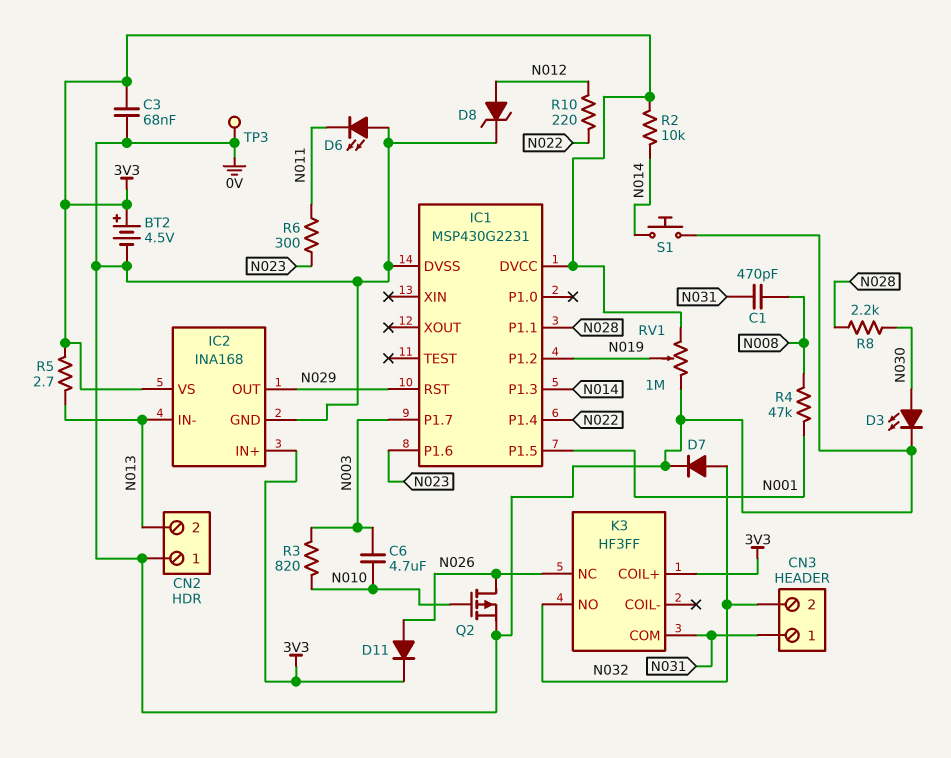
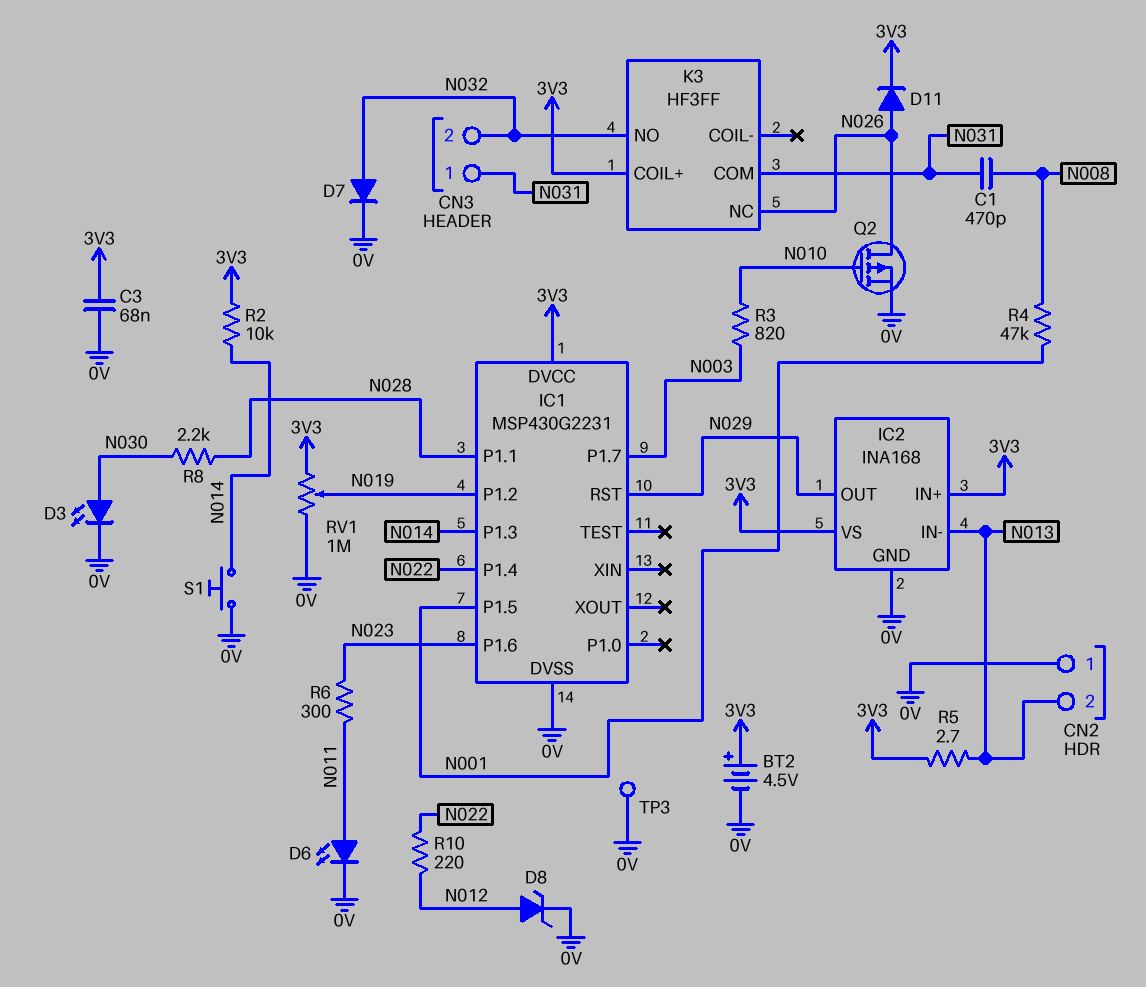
C6: 4.7uF (N003, N010) -> none
D6: LED (A 0V, K N011) -> LED (A N011, K 0V)

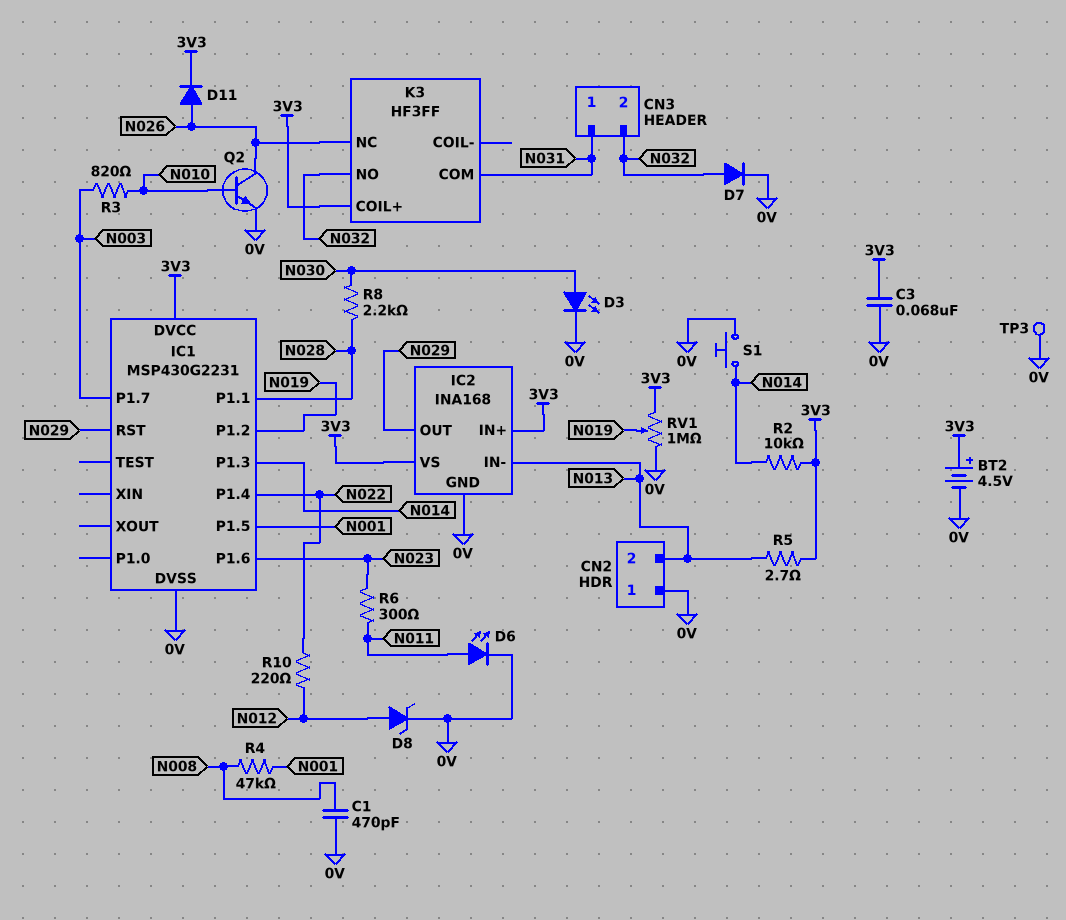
C1: 470pF (N008, N031) -> 470pF (0V, N008)
Q2: PMOS (G N010, D N026, S 0V) -> NPN (B N010, C N026, E 0V)

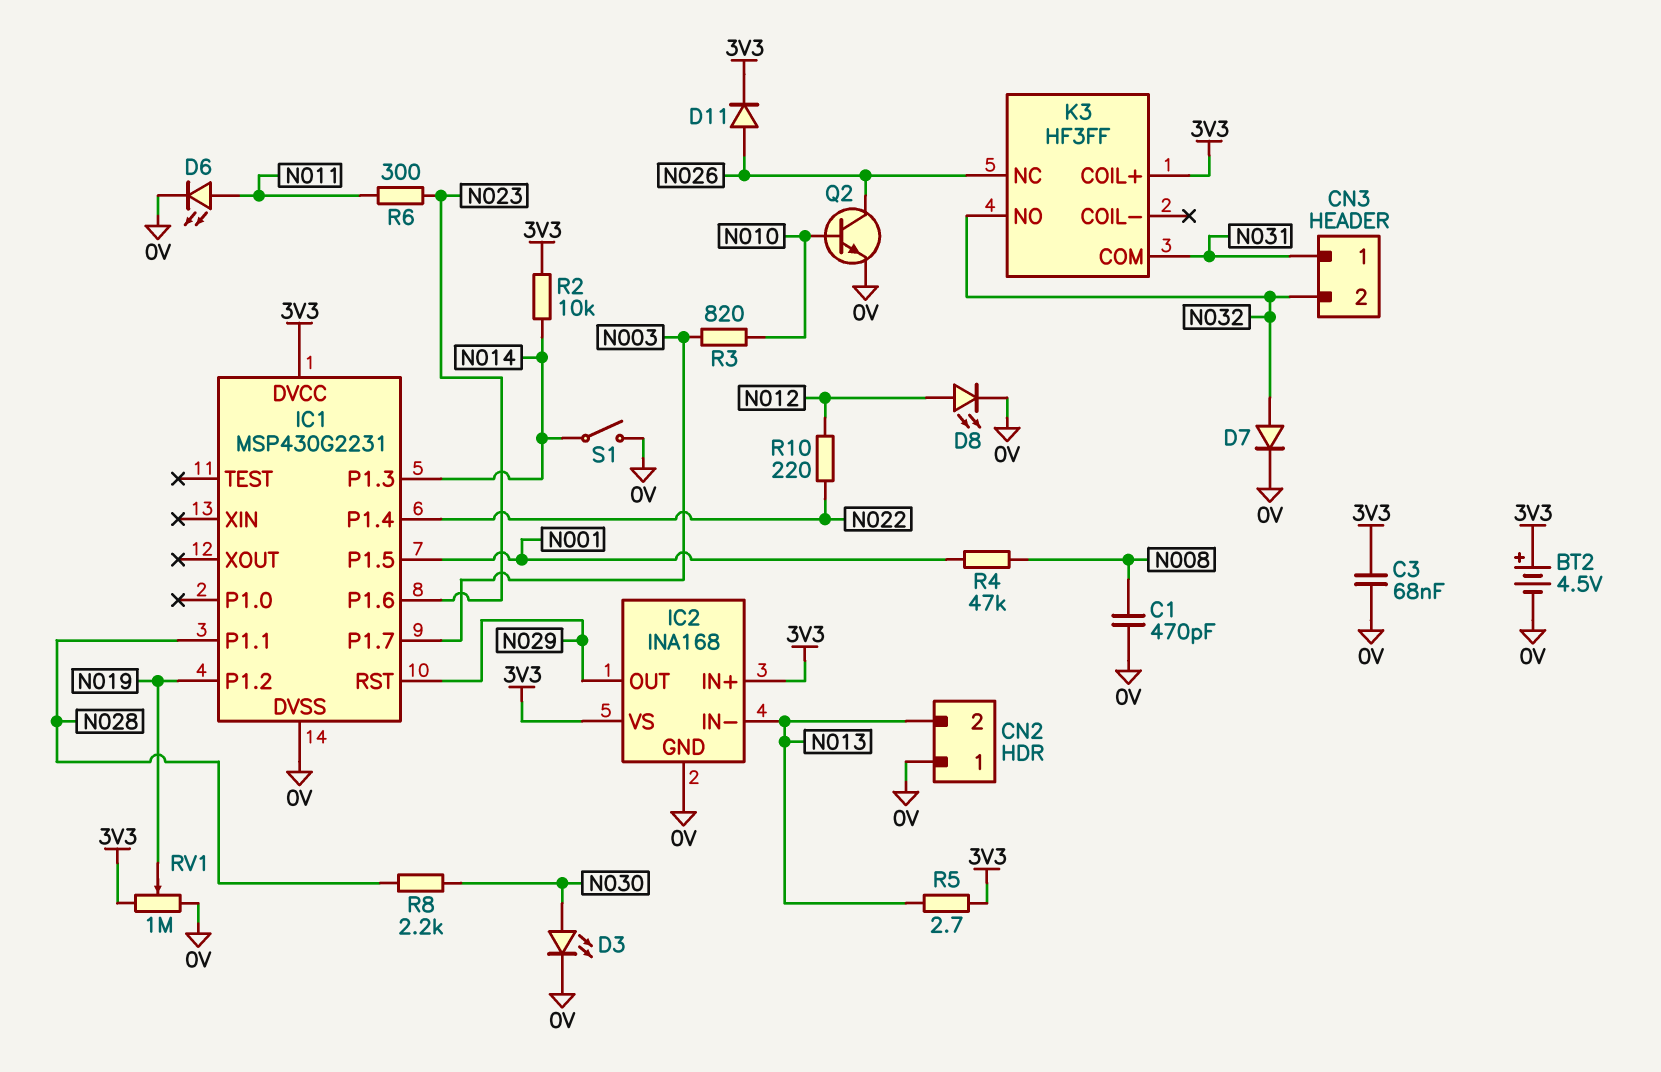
D8: zener (A N012, K 0V) -> LED (A N012, K 0V)
S1: button (0V, N014) -> switch (0V, N014)
TP3: test point (0V) -> none

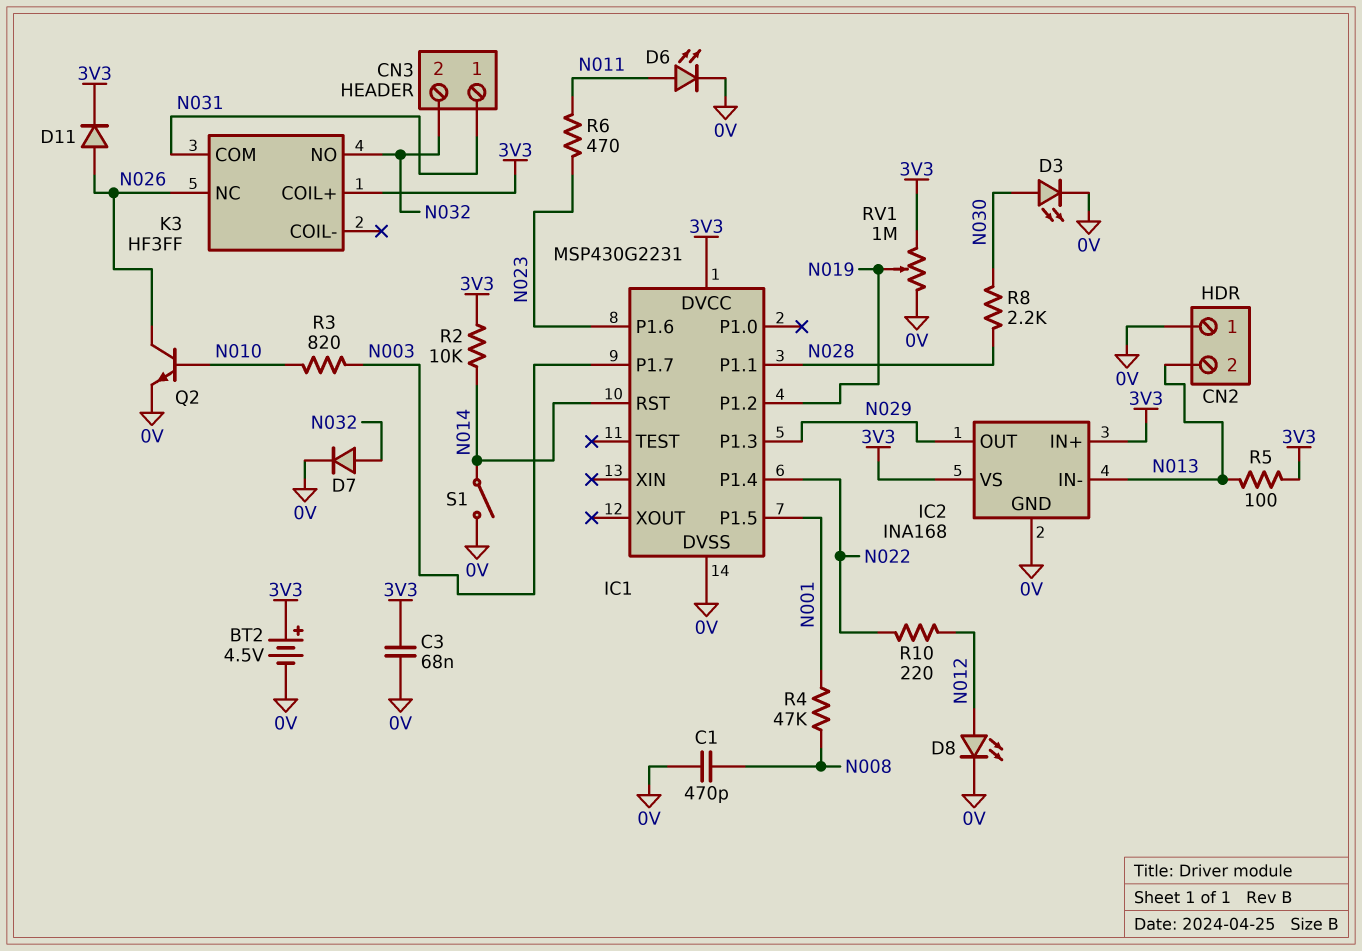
IC1 pin P1.3: N014 -> N029
IC1 pin RST: N029 -> N014
R5: 2.7 (3V3, N013) -> 100 (3V3, N013)
R6: 300 (N011, N023) -> 470 (N011, N023)

